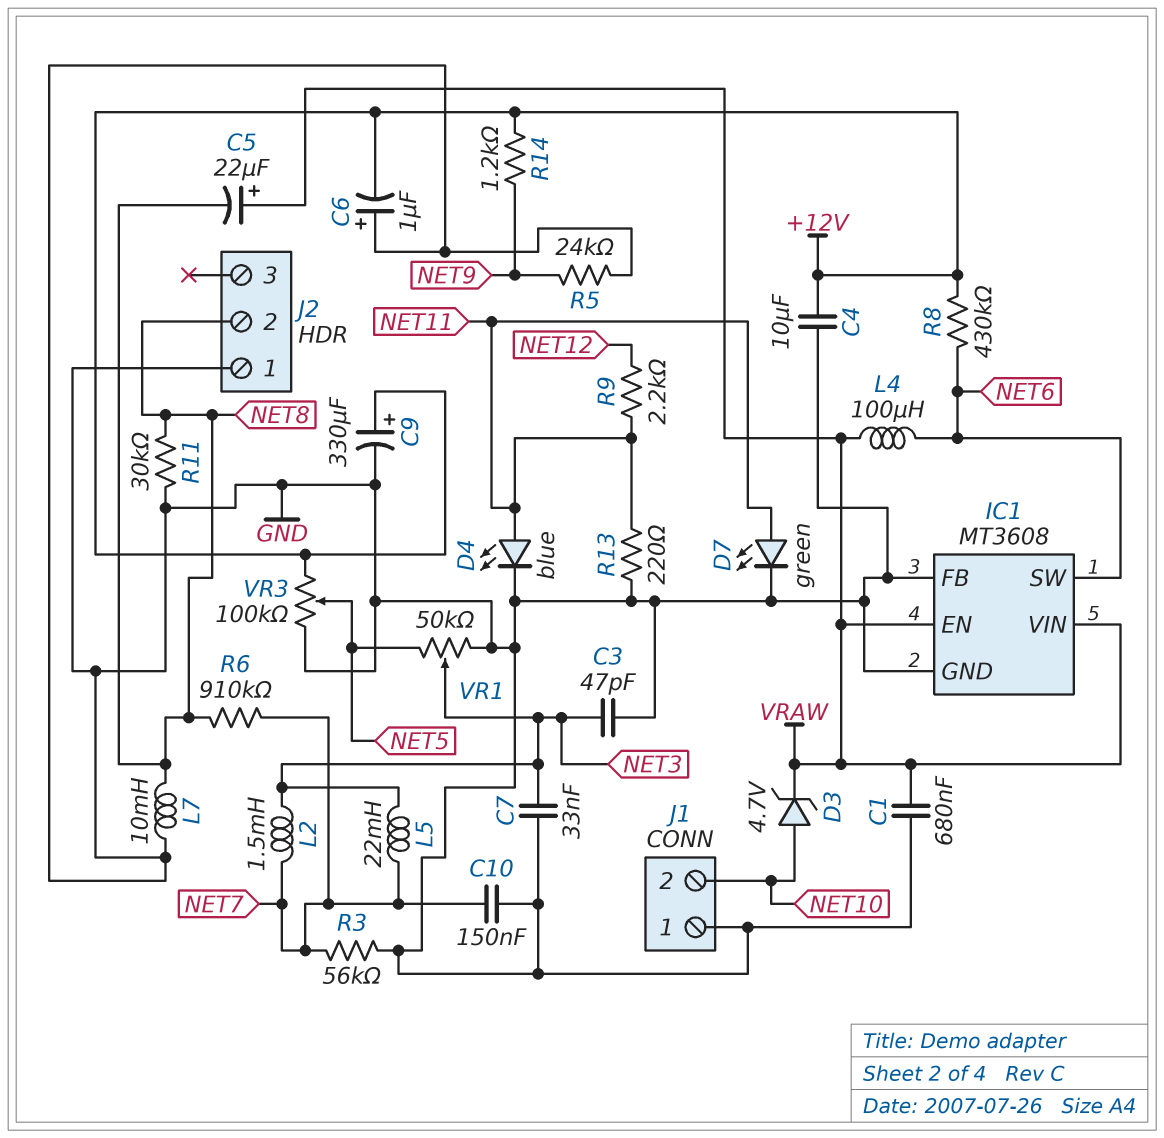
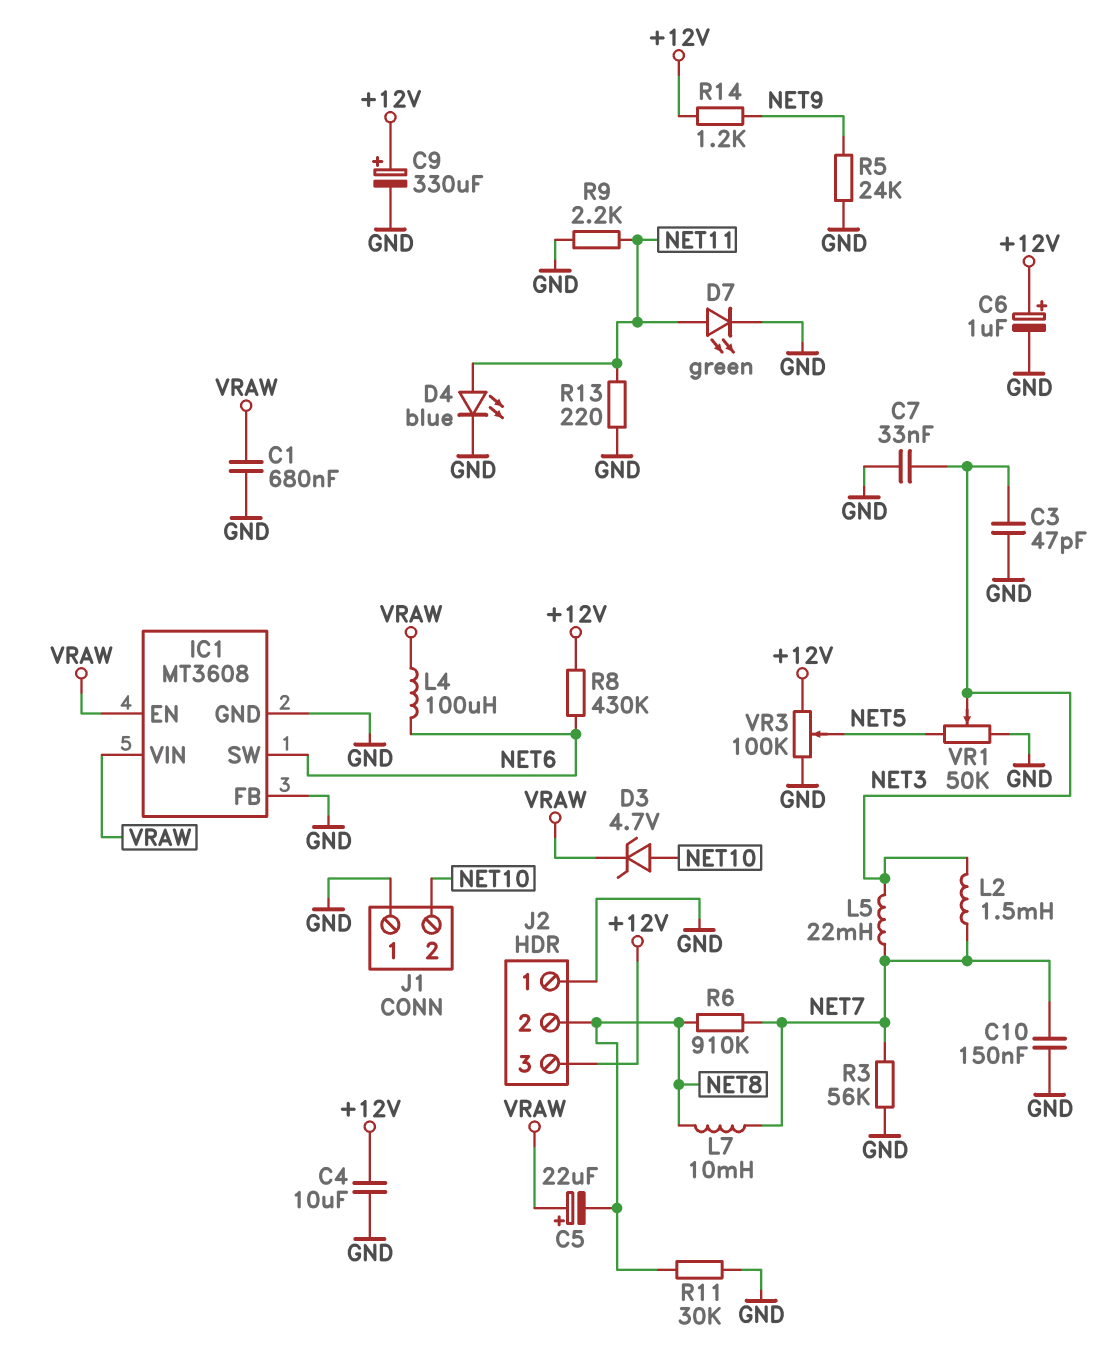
C6: 1uF (plus GND, minus +12V) -> 1uF (plus +12V, minus GND)
J2 pin 3: none -> +12V
L7: 10mH (GND, NET8) -> 10mH (NET7, NET8)
R9: 2.2k (NET11, NET12) -> 2.2k (GND, NET11)

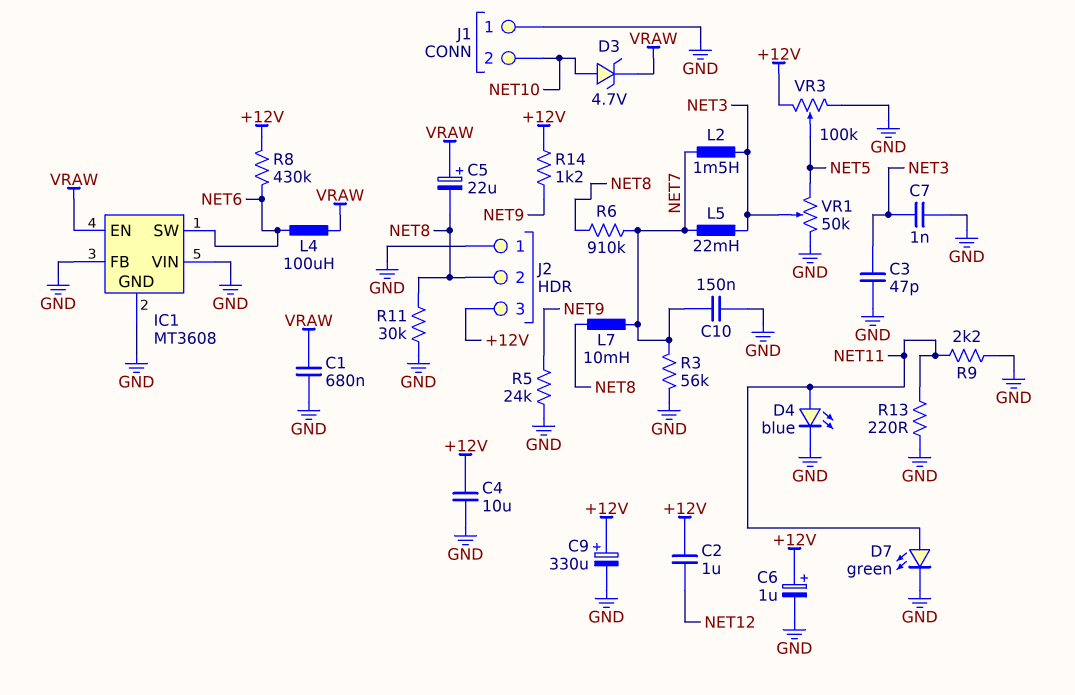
C2: none -> 1uF (+12V, NET12)
C7: 33nF (GND, NET3) -> 1nF (GND, NET3)
IC1 pin VIN: VRAW -> GND

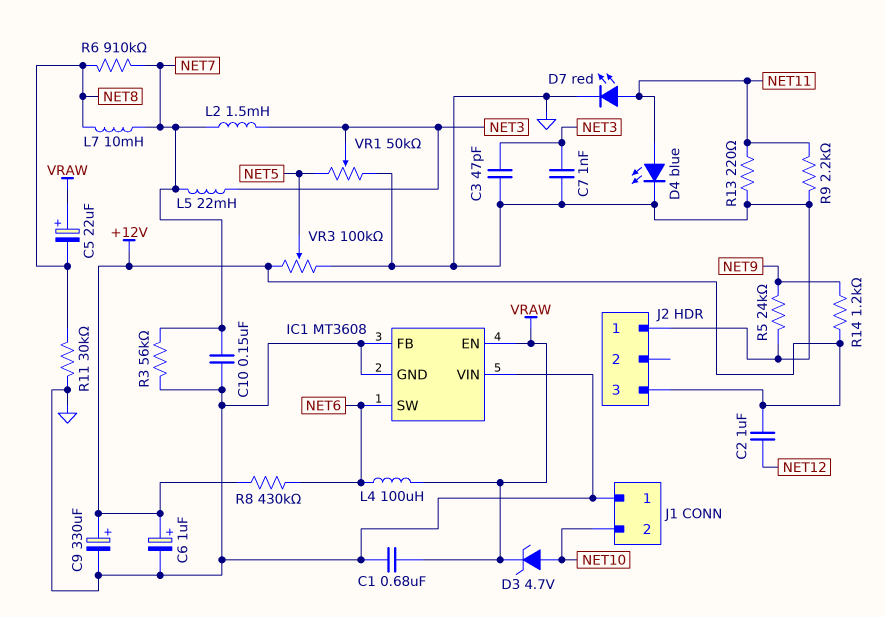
C4: 10uF (+12V, GND) -> none
D7: LED green (A NET11, K GND) -> LED red (A NET11, K GND)
J2 pin 2: NET8 -> none

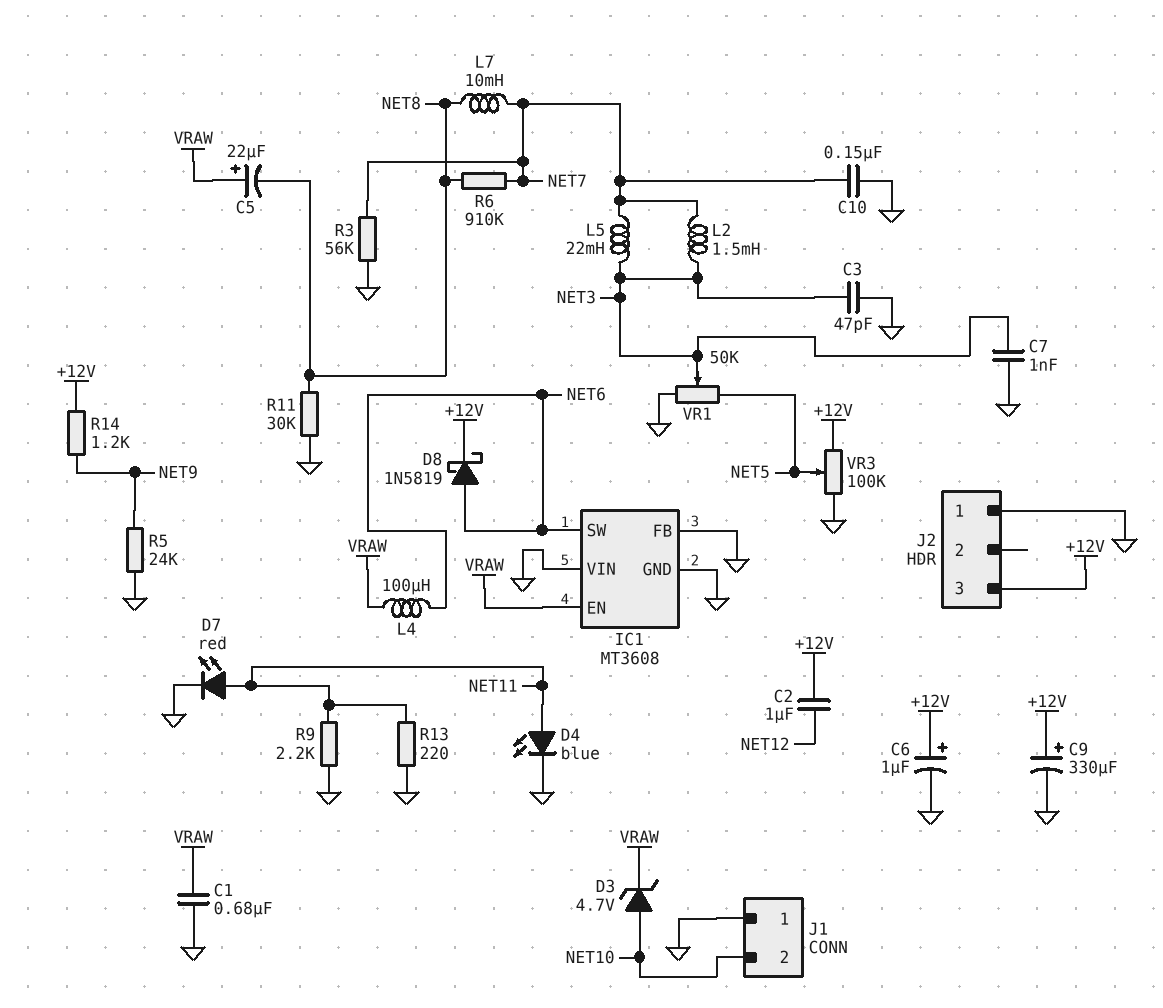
D8: none -> schottky 1N5819 (A NET6, K +12V)
R8: 430k (+12V, NET6) -> none

